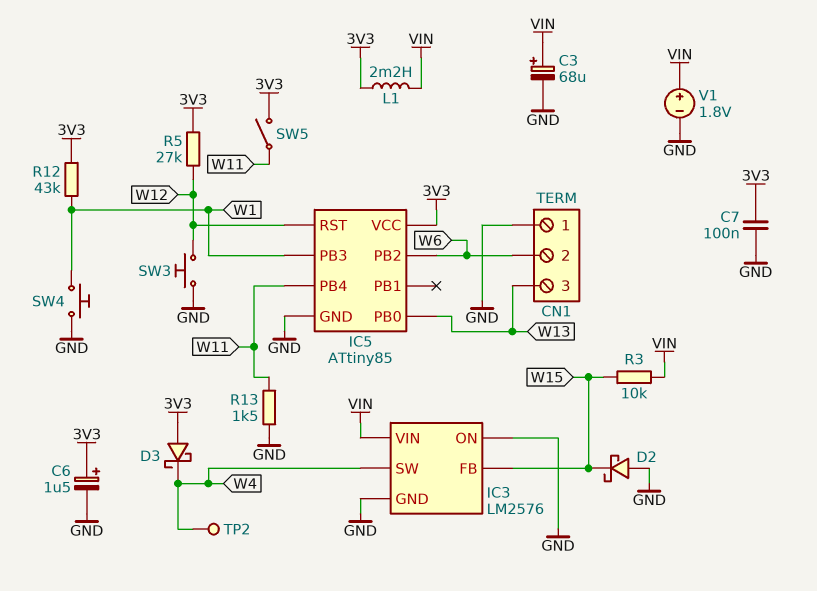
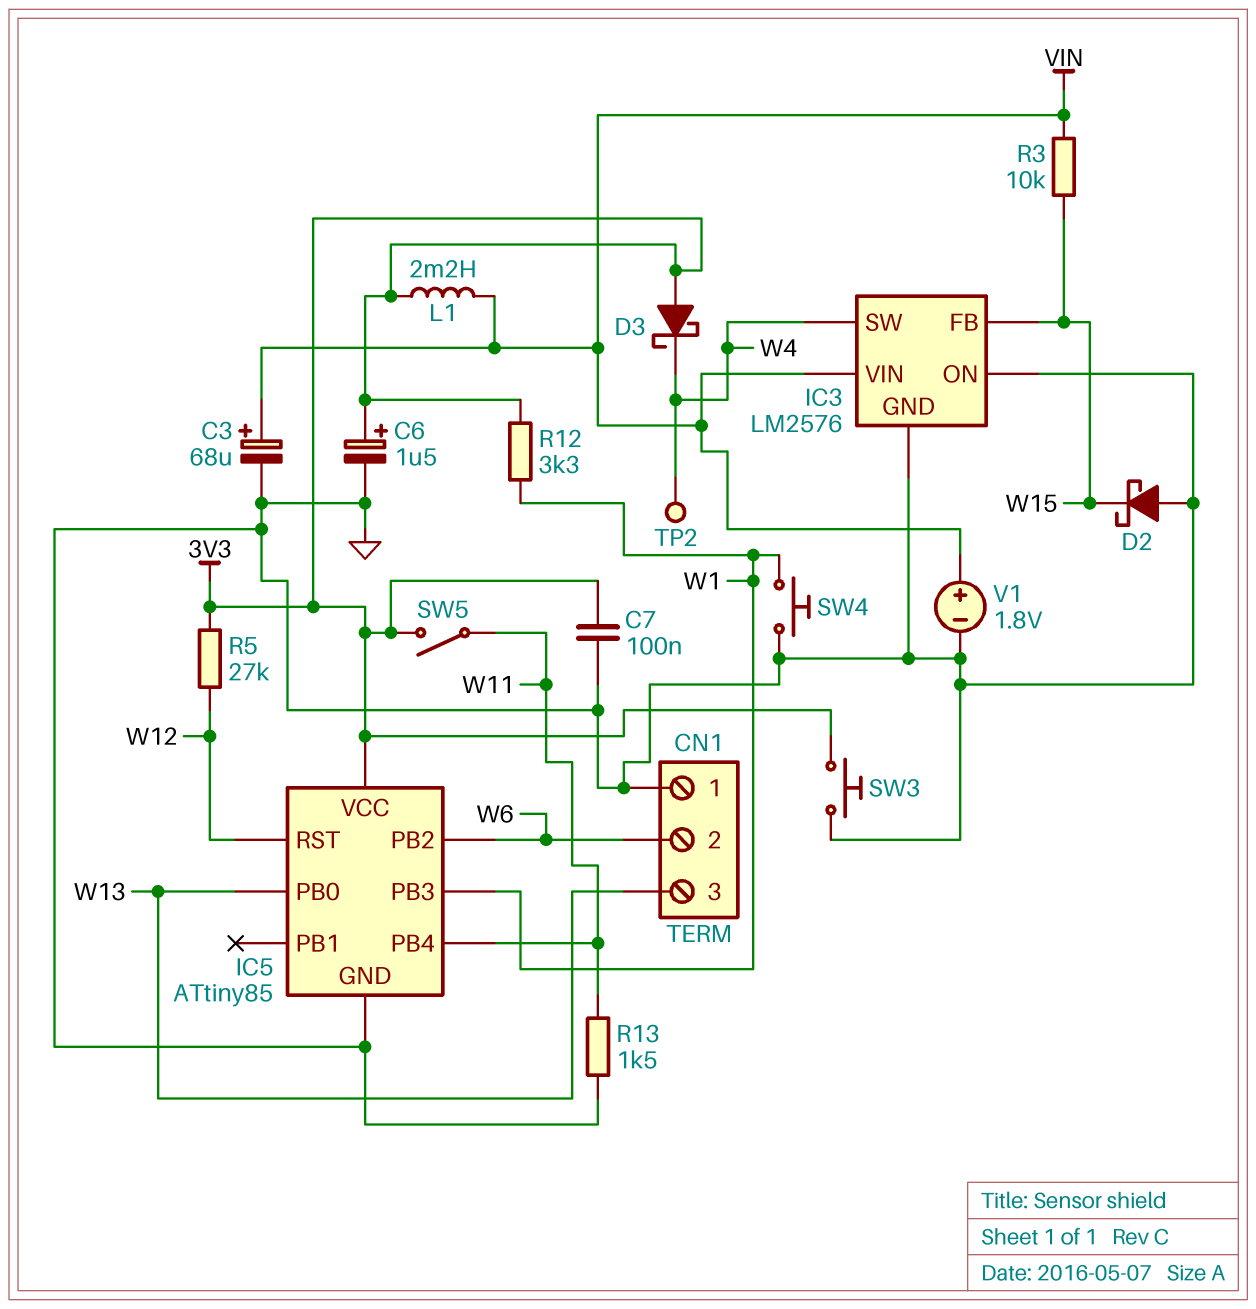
R12: 43k (3V3, W1) -> 3.3k (3V3, W1)
SW3: button (GND, W12) -> button (3V3, GND)

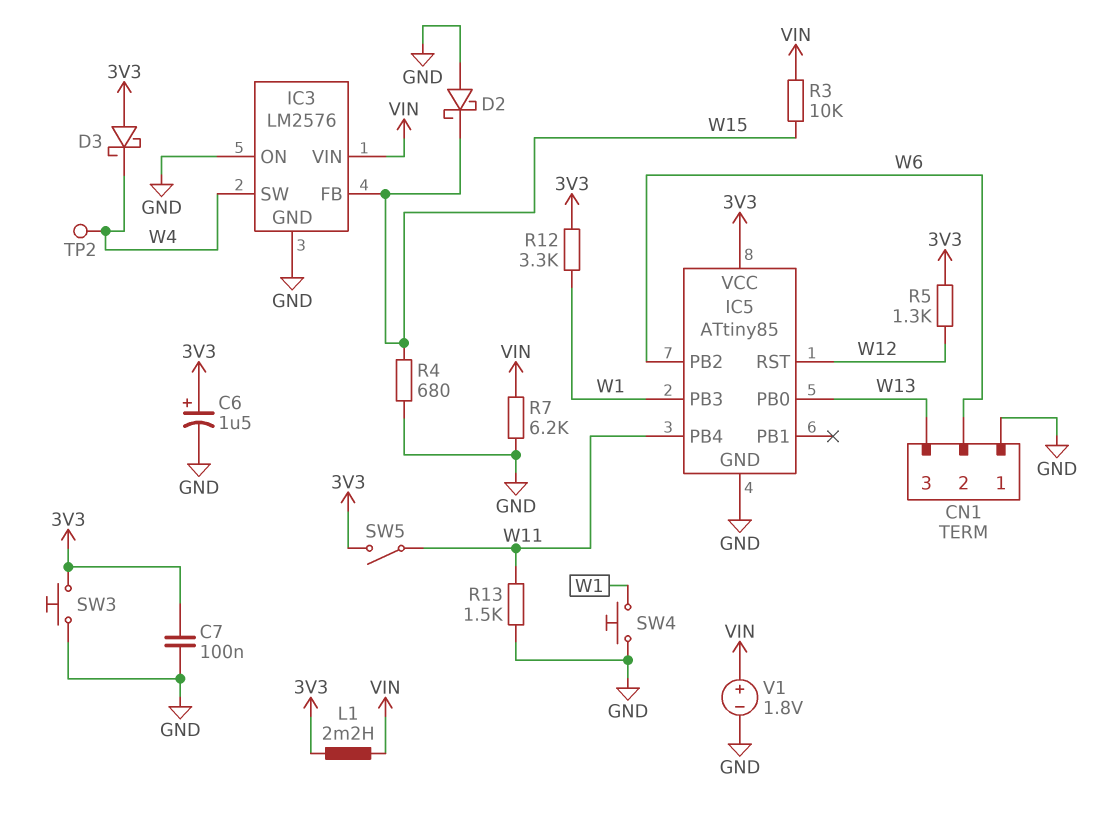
C3: 68uF (plus VIN, minus GND) -> none
R4: none -> 680 (GND, W15)
R5: 27k (3V3, W12) -> 1.3k (3V3, W12)
R7: none -> 6.2k (GND, VIN)

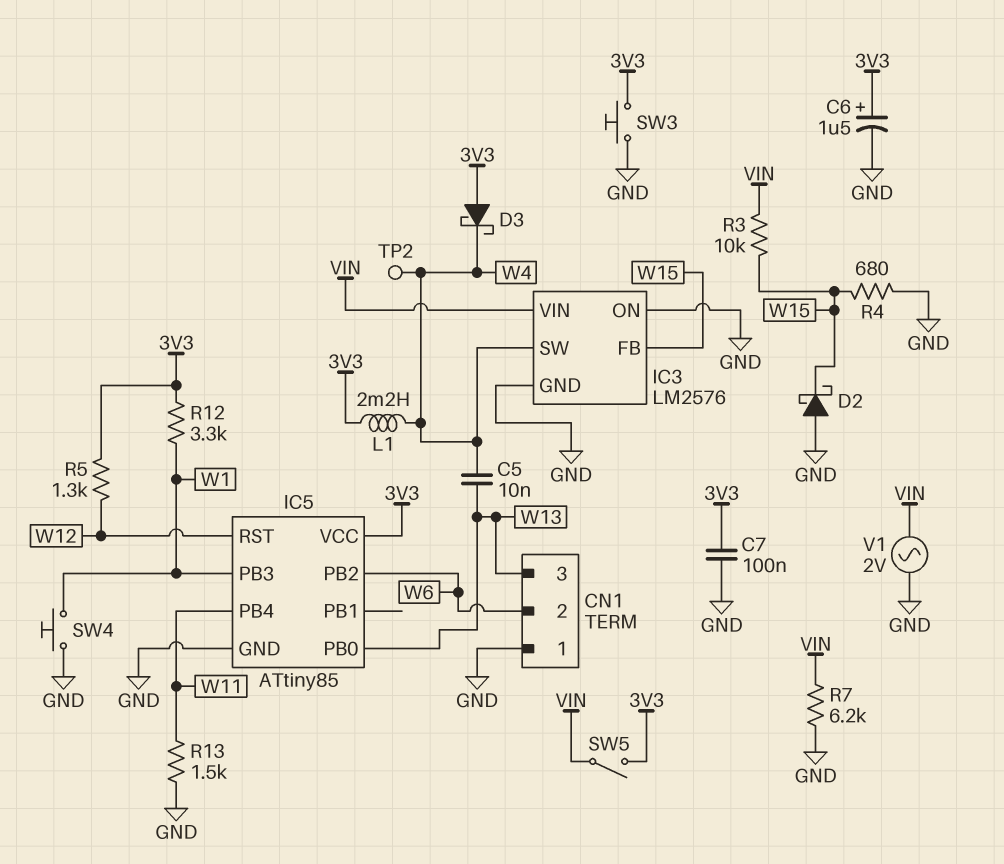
C5: none -> 10nF (W4, W13)
L1: 2.2mH (3V3, VIN) -> 2.2mH (3V3, W4)
SW5: switch (3V3, W11) -> switch (3V3, VIN)
V1: 1.8V (plus VIN, minus GND) -> AC 2V (GND, VIN)

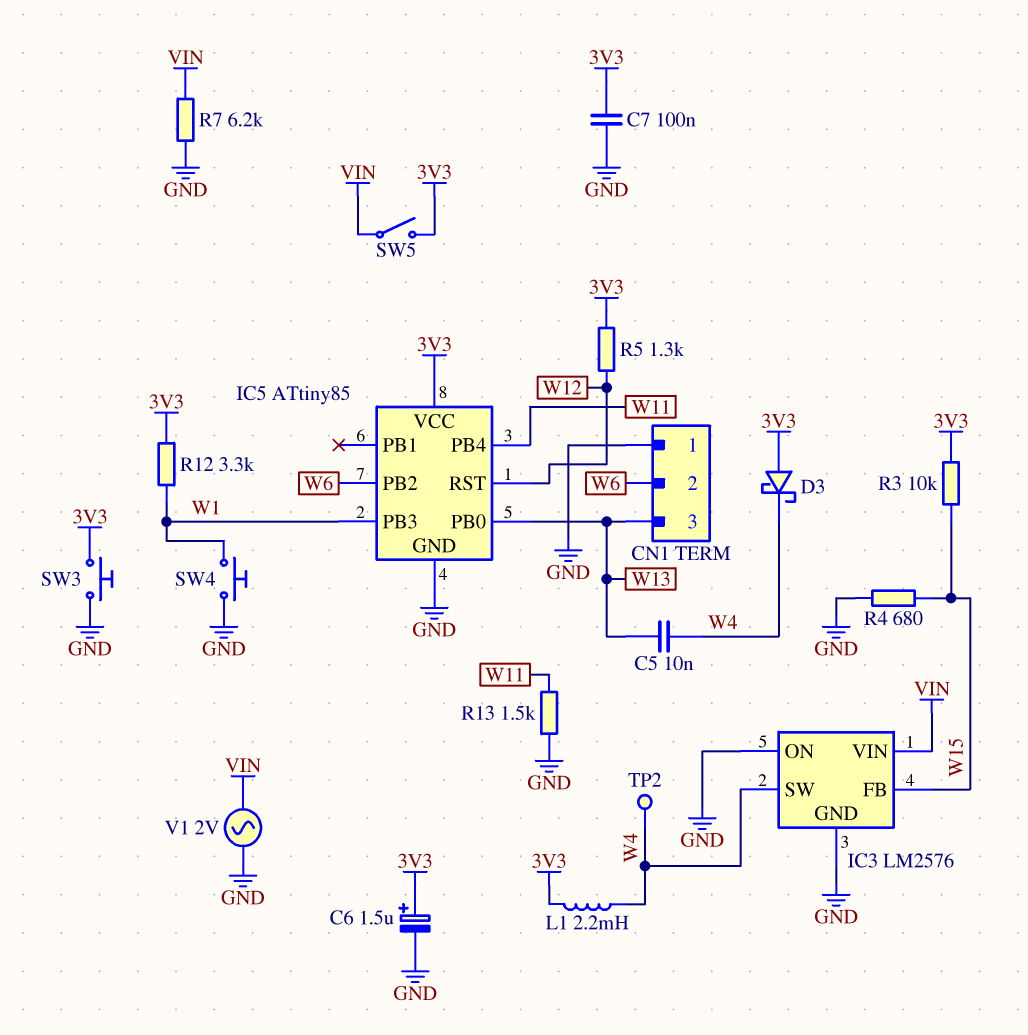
D2: schottky (A GND, K W15) -> none
R3: 10k (VIN, W15) -> 10k (3V3, W15)

